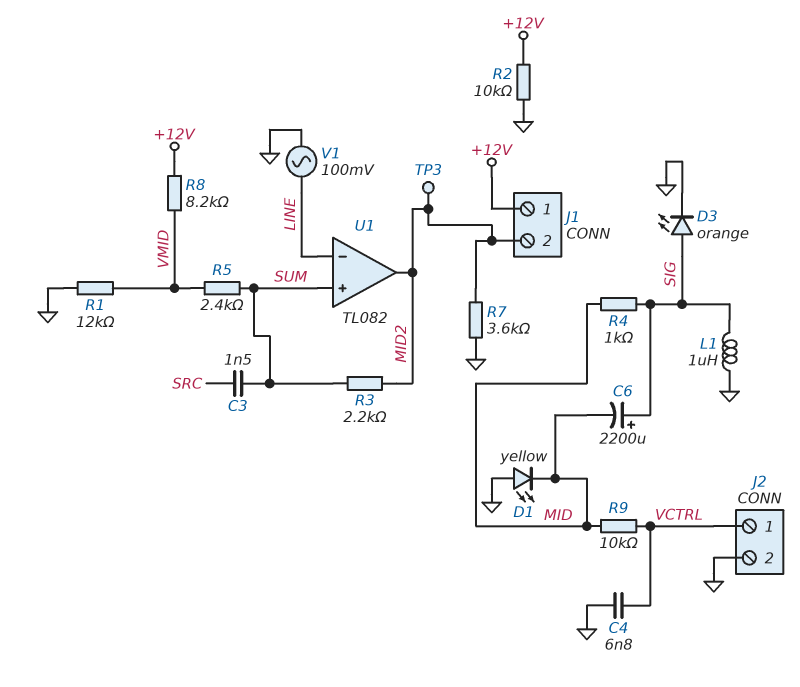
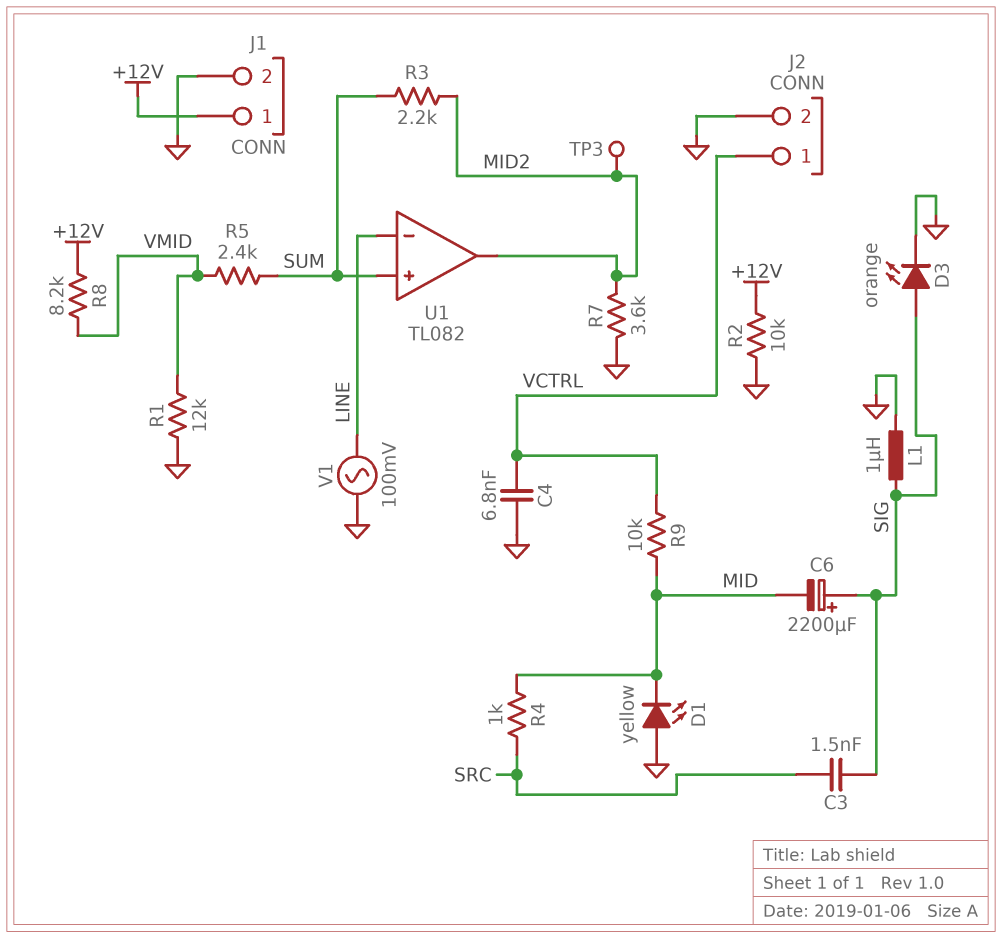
C3: 1.5nF (SRC, SUM) -> 1.5nF (SIG, SRC)
J1 pin 2: MID2 -> GND
R4: 1k (MID, SIG) -> 1k (MID, SRC)

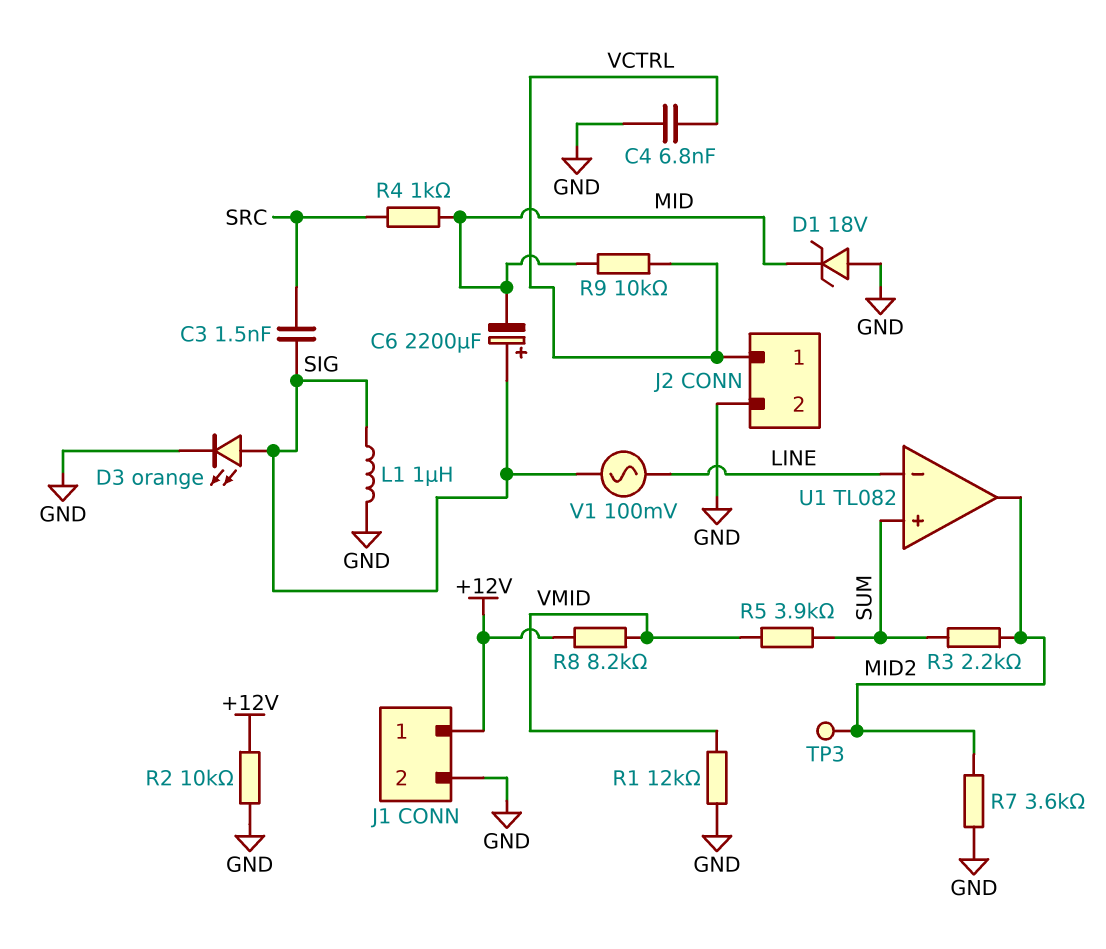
D1: LED yellow (A GND, K MID) -> zener 18V (A GND, K MID)
R5: 2.4k (SUM, VMID) -> 3.9k (SUM, VMID)
V1: AC 100mV (GND, LINE) -> AC 100mV (LINE, SIG)

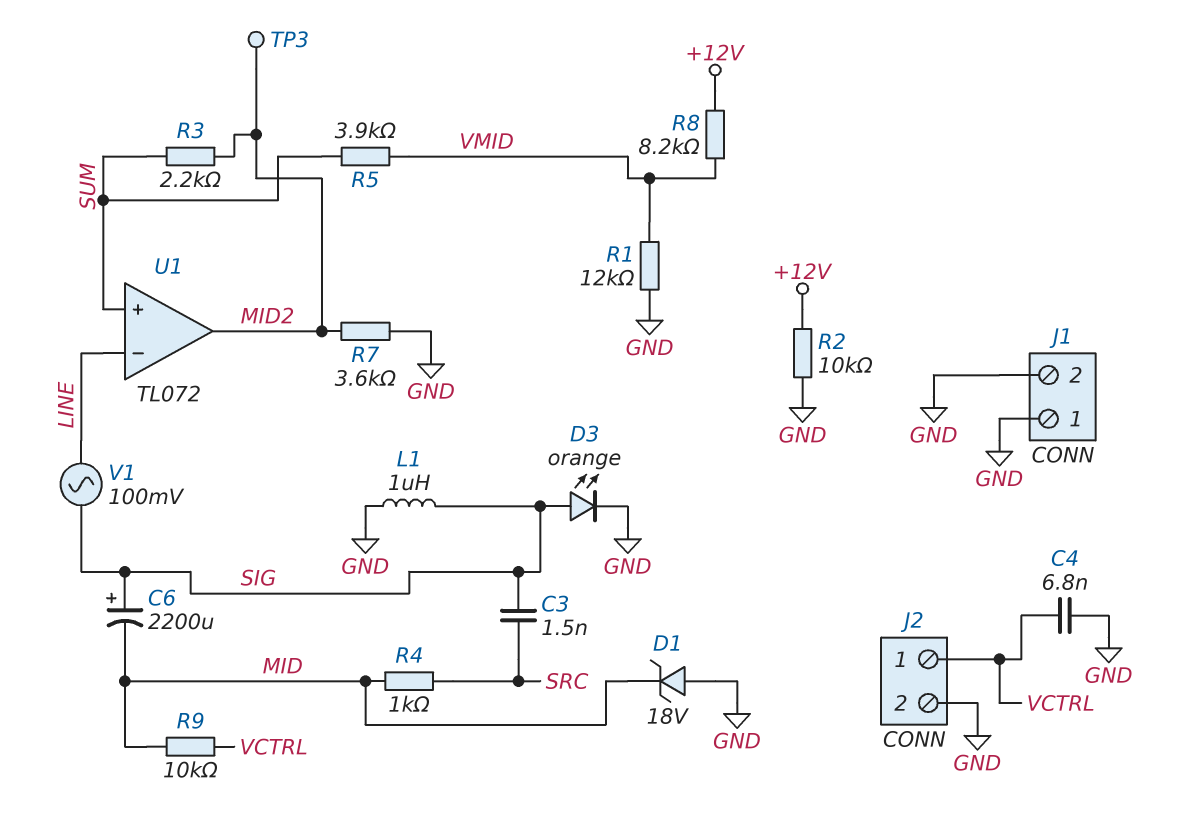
J1 pin 1: +12V -> GND
U1: TL082 -> TL072

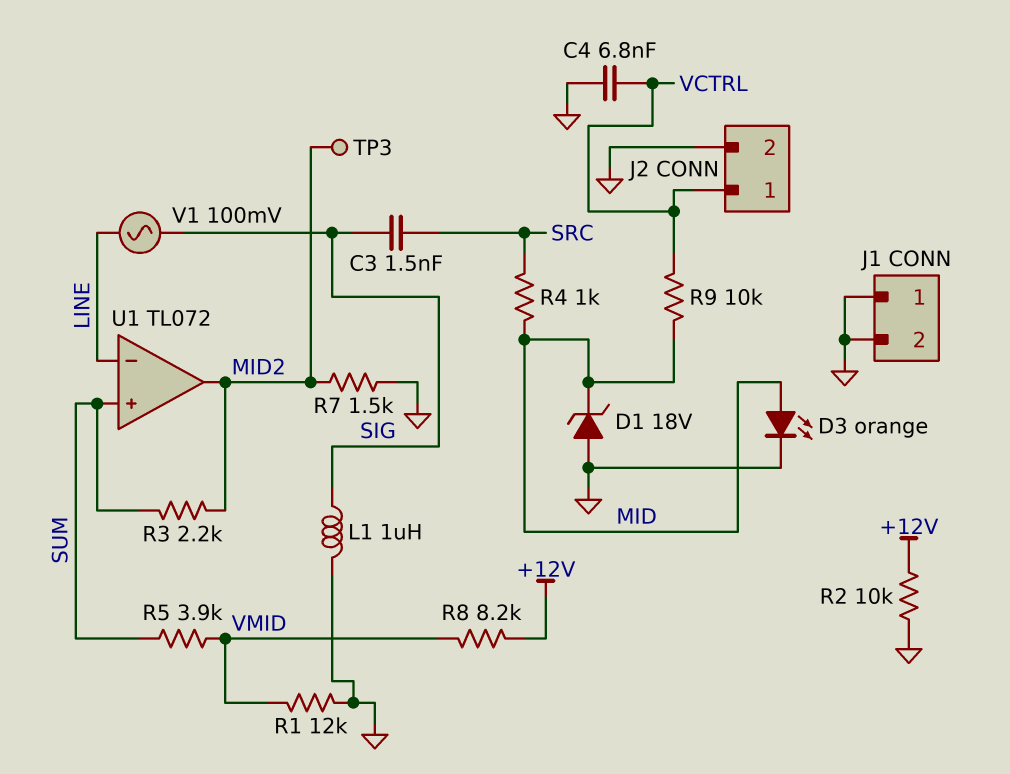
C6: 2200uF (plus SIG, minus MID) -> none
D3: LED orange (A SIG, K GND) -> LED orange (A MID, K GND)
R7: 3.6k (GND, MID2) -> 1.5k (GND, MID2)

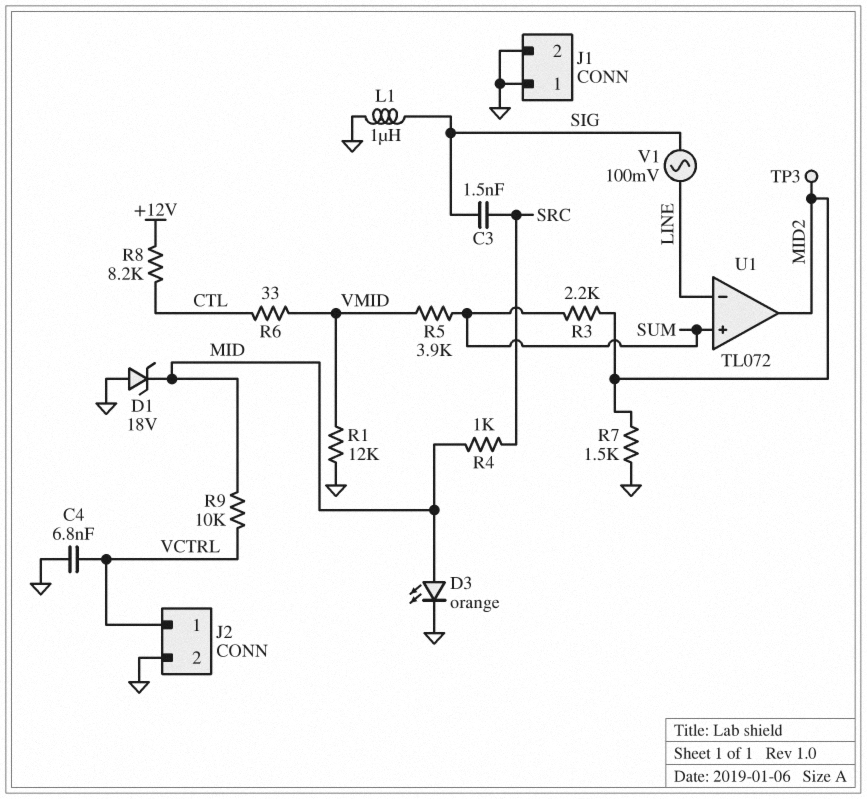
R2: 10k (+12V, GND) -> none
R6: none -> 33 (CTL, VMID)
R8: 8.2k (+12V, VMID) -> 8.2k (+12V, CTL)

